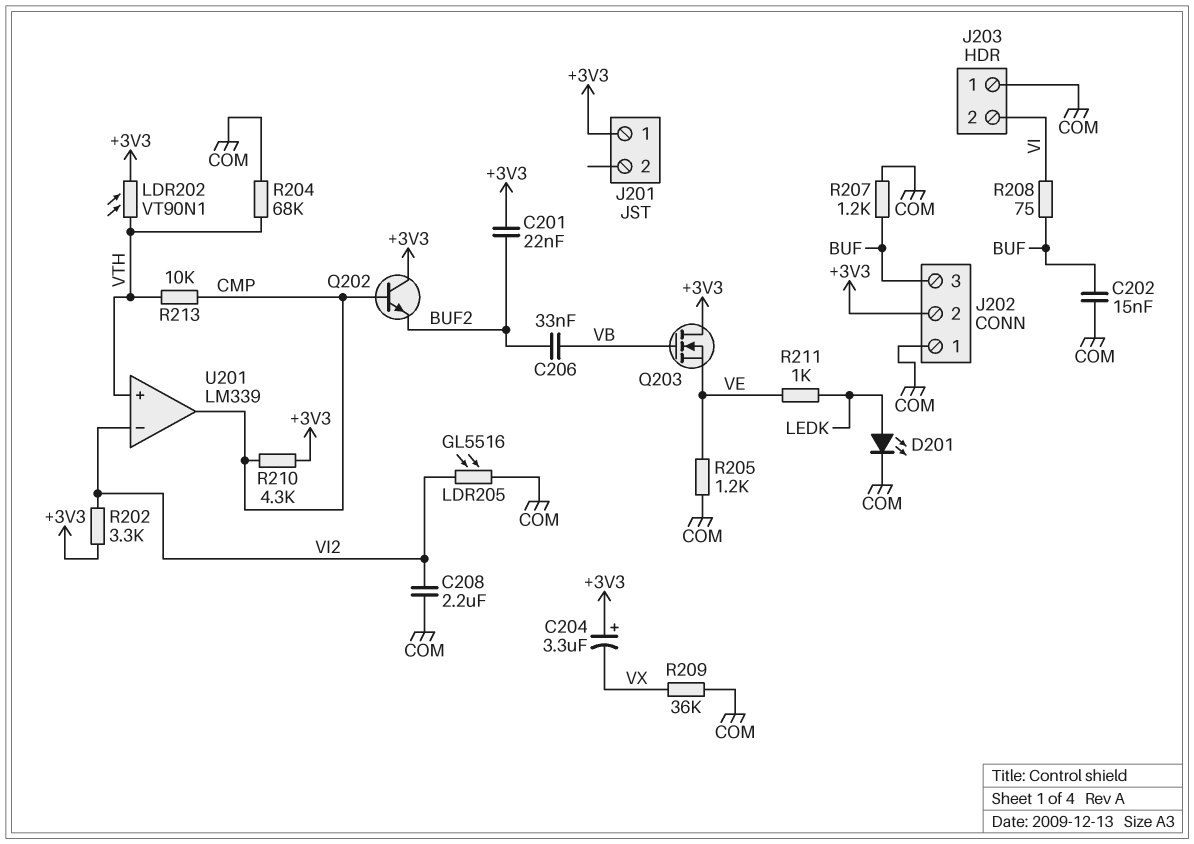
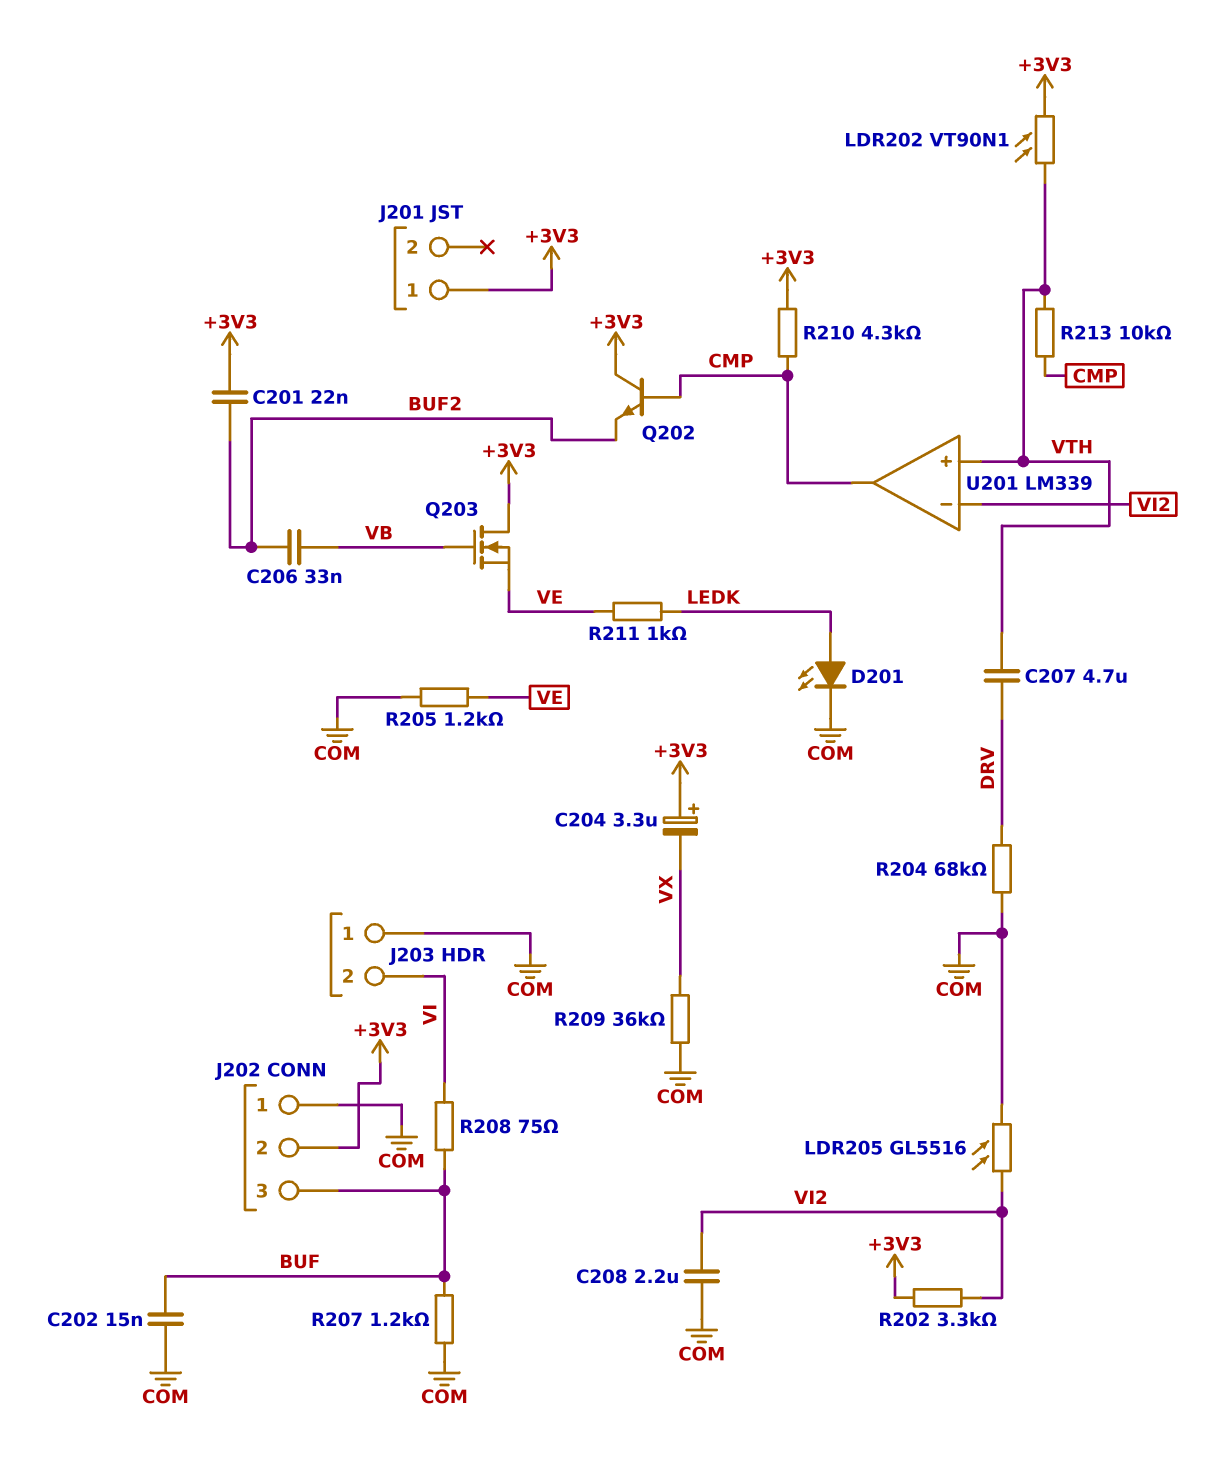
C207: none -> 4.7uF (DRV, VTH)
R204: 68k (COM, VTH) -> 68k (COM, DRV)

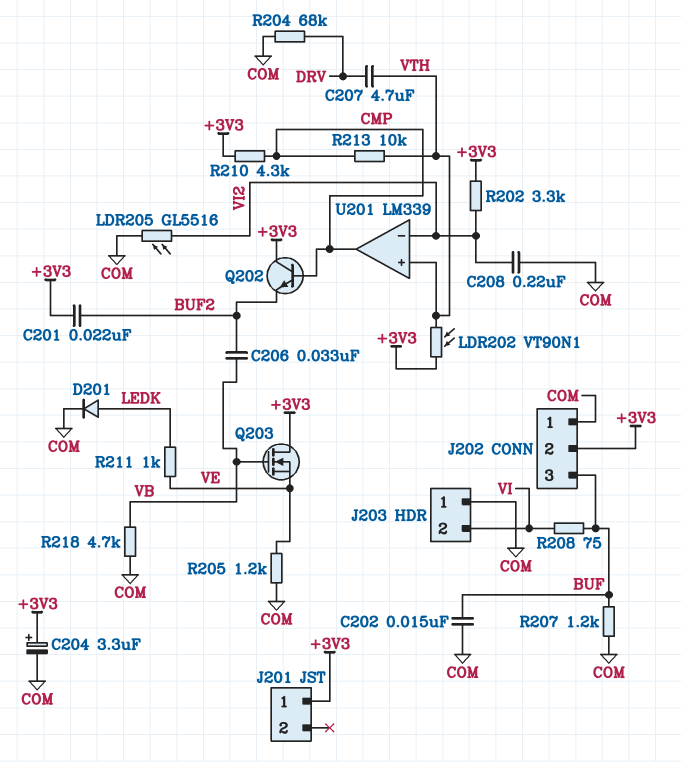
C204: 3.3uF (plus +3V3, minus VX) -> 3.3uF (plus +3V3, minus COM)
C208: 2.2uF (COM, VI2) -> 220nF (COM, VI2)
D201: LED (A LEDK, K COM) -> diode (A LEDK, K COM)
R209: 36k (COM, VX) -> none
R218: none -> 4.7k (COM, VB)

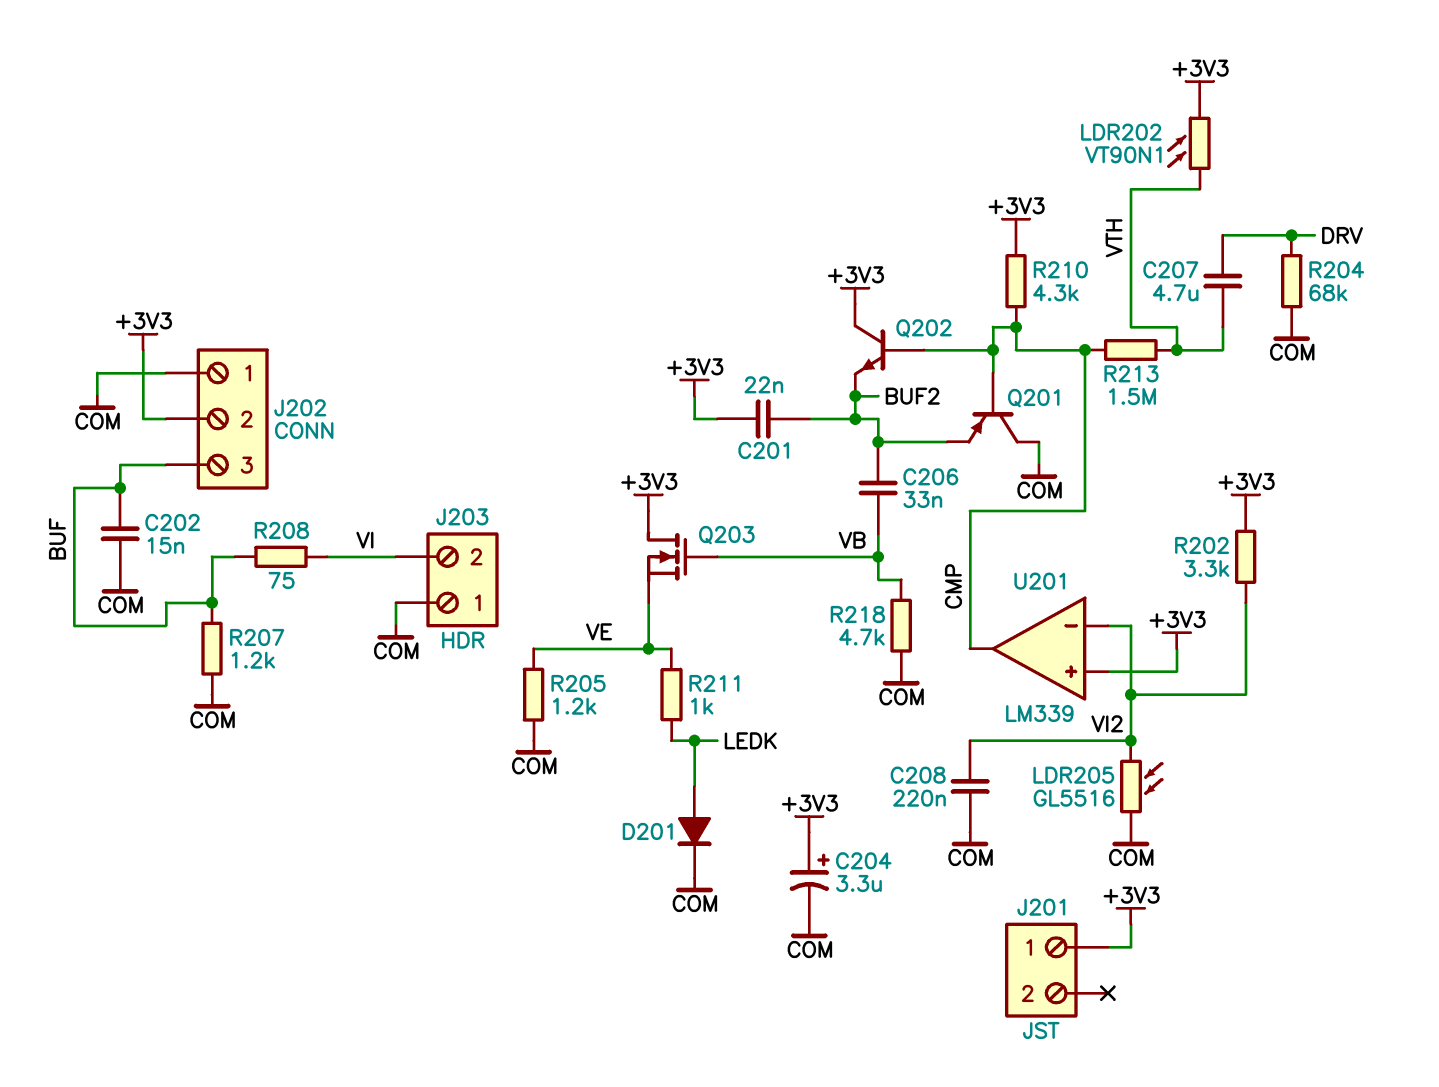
Q201: none -> PNP (B CMP, C COM, E BUF2)
R213: 10k (CMP, VTH) -> 1.5M (CMP, VTH)
U201 pin in+: VTH -> +3V3

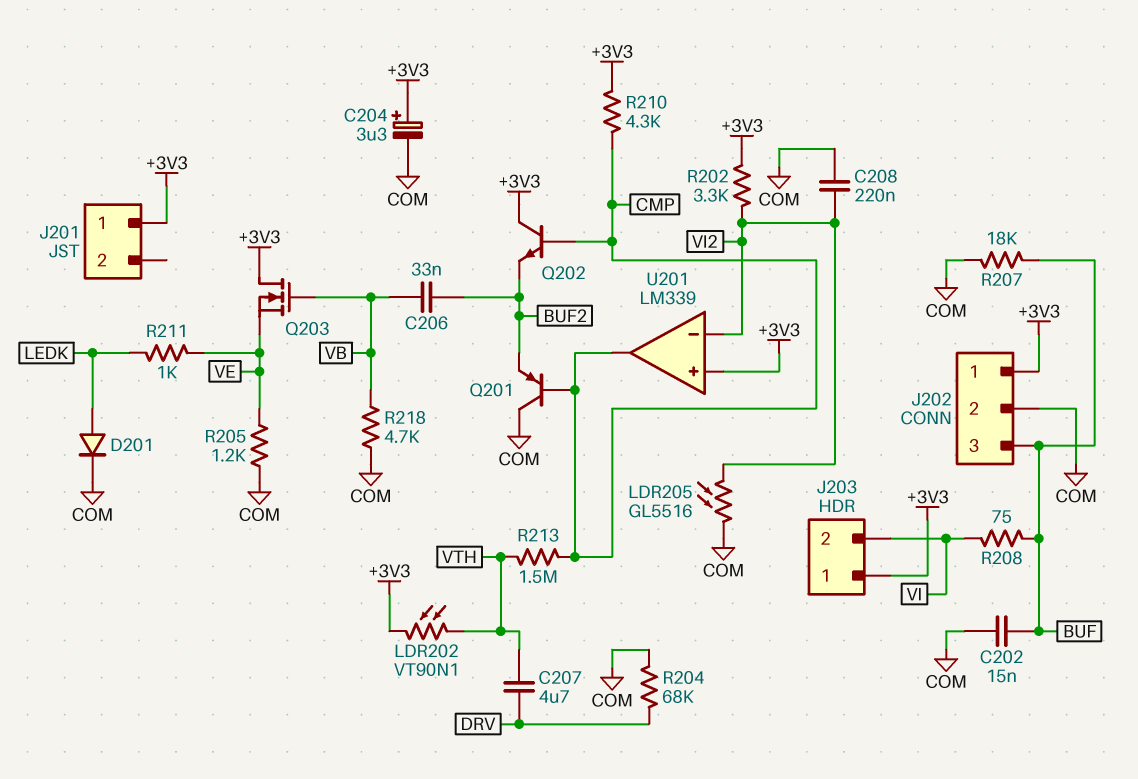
C201: 22nF (+3V3, BUF2) -> none
J202 pin 1: COM -> +3V3
J202 pin 2: +3V3 -> COM
J203 pin 1: COM -> +3V3
R207: 1.2k (BUF, COM) -> 18k (BUF, COM)

